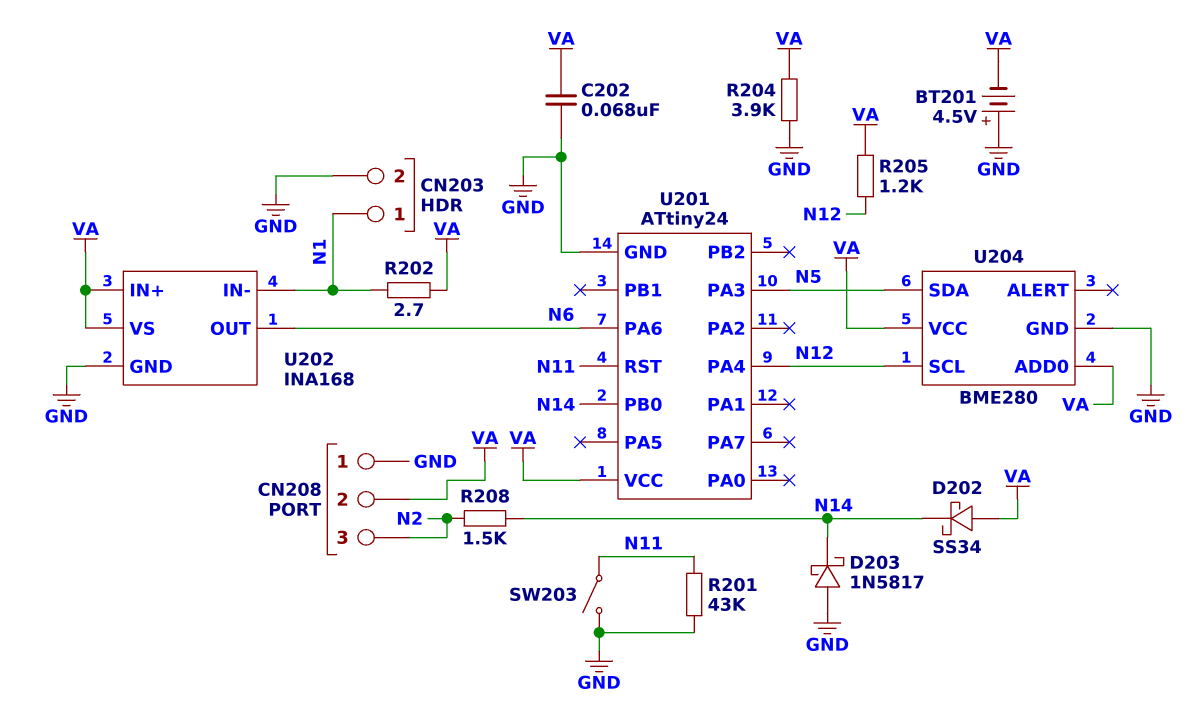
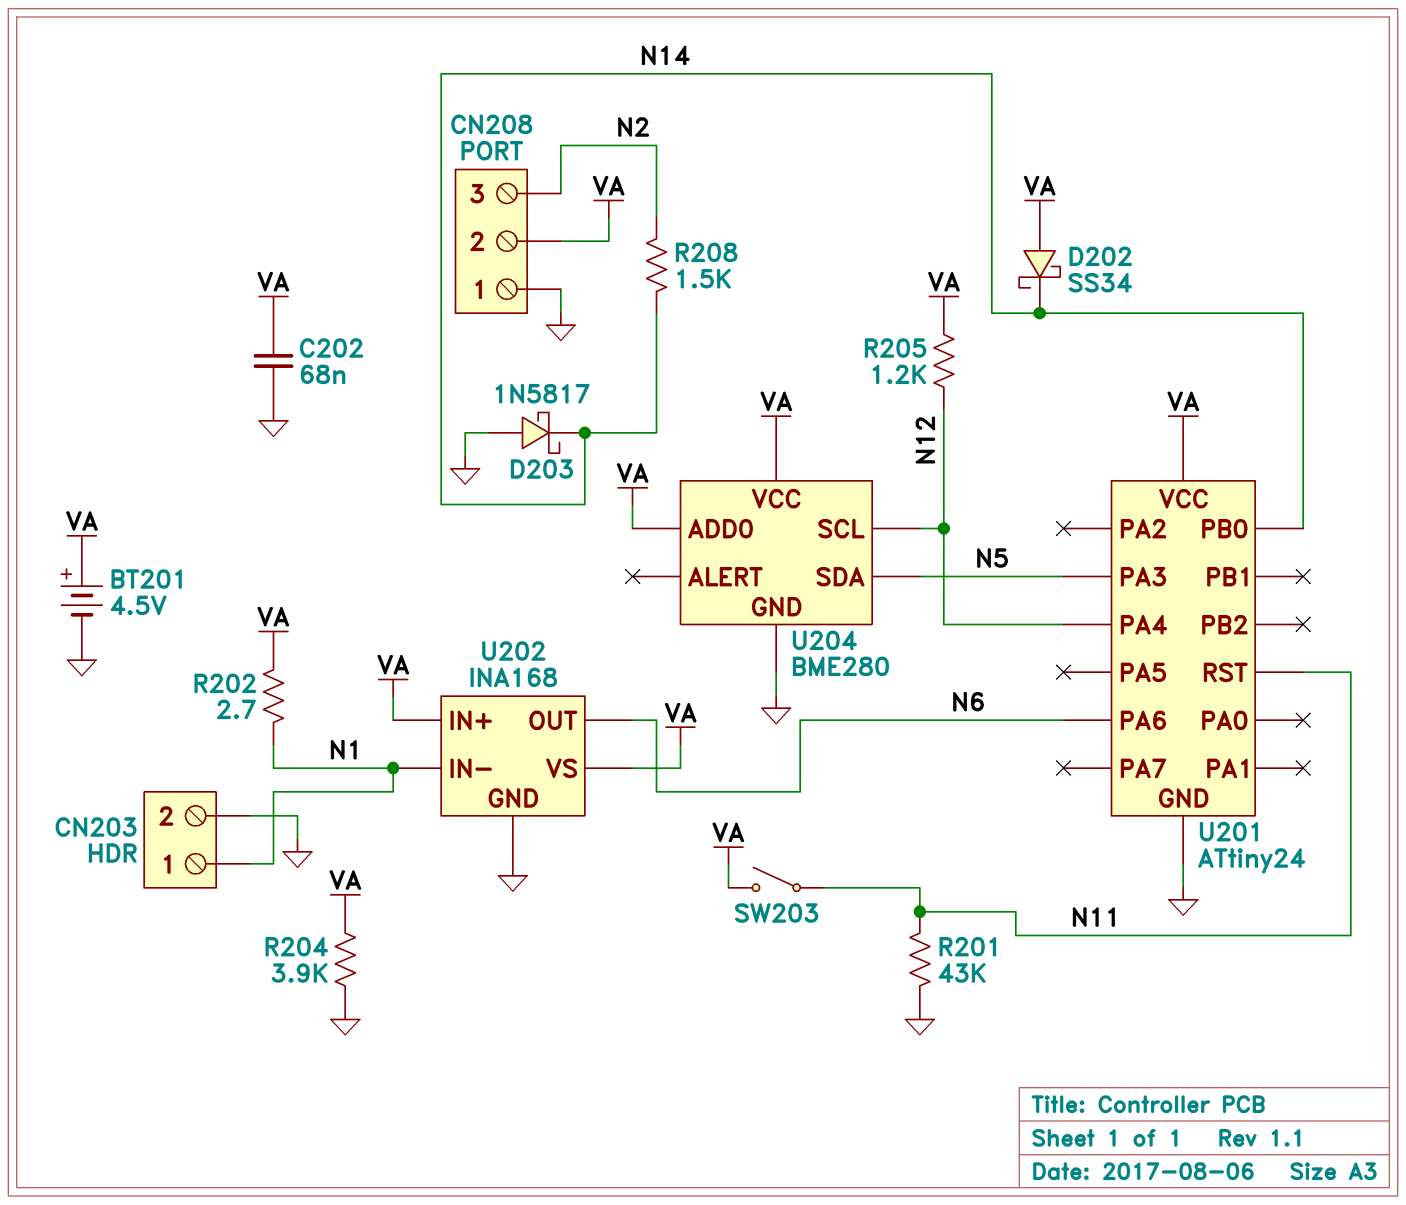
BT201: 4.5V (plus GND, minus VA) -> 4.5V (plus VA, minus GND)
SW203: switch (GND, N11) -> switch (N11, VA)

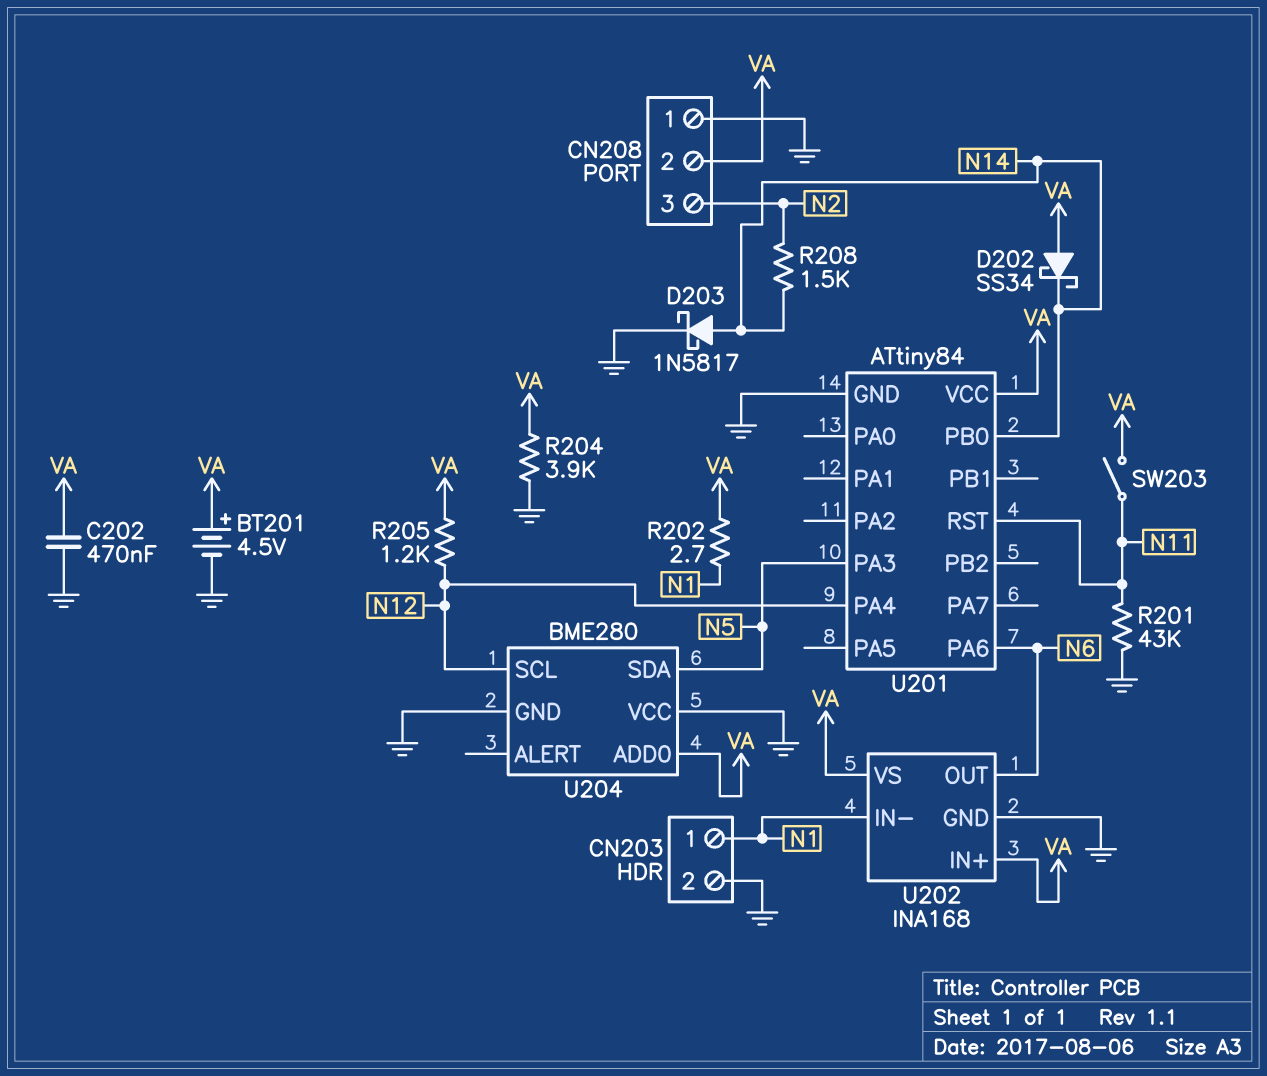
C202: 68nF (GND, VA) -> 470nF (GND, VA)
D203: schottky 1N5817 (A GND, K N14) -> schottky 1N5817 (A N14, K GND)
U201: ATtiny24 -> ATtiny84
U204 pin VCC: VA -> GND

